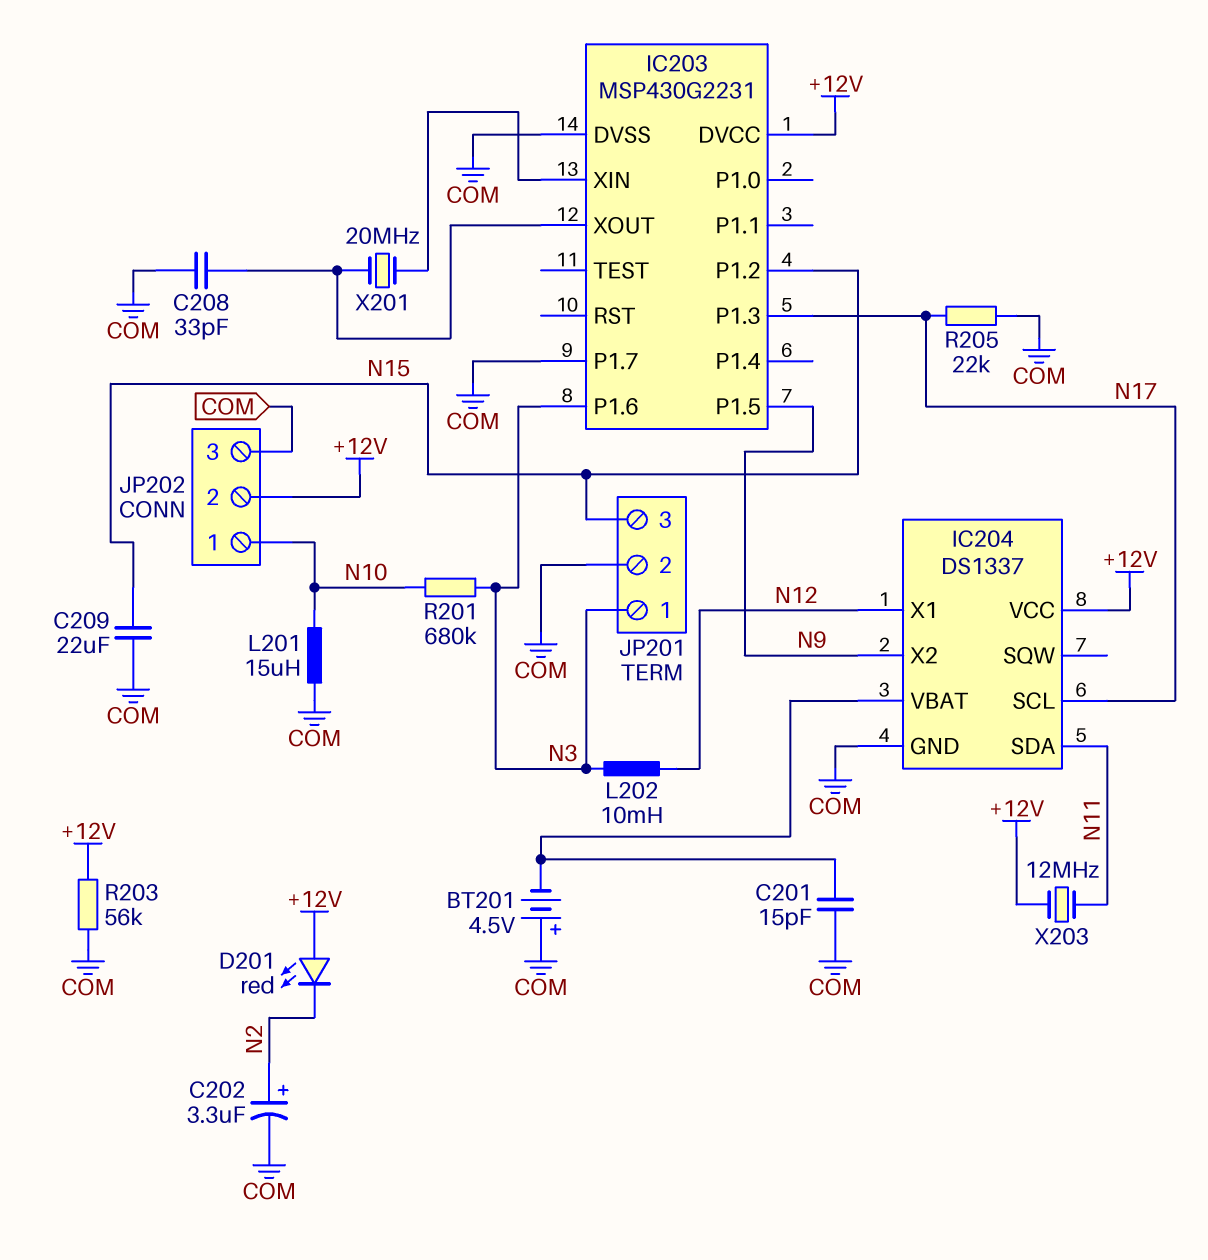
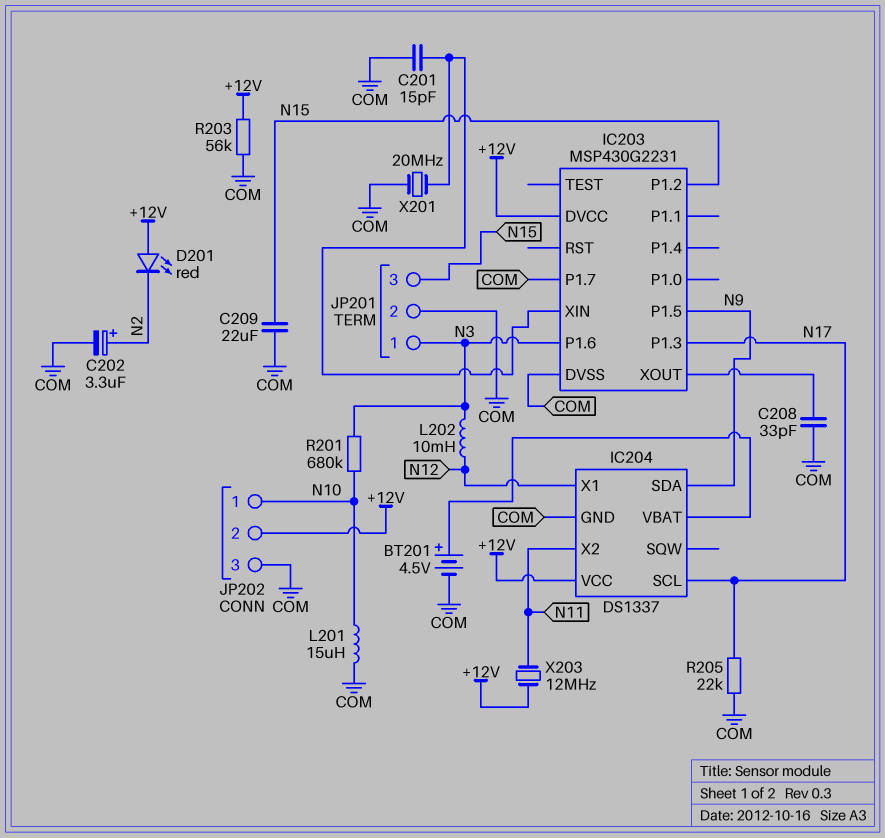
BT201: 4.5V (plus COM, minus IC204/VBAT) -> 4.5V (plus IC204/VBAT, minus COM)
C201: 15pF (COM, IC204/VBAT) -> 15pF (COM, IC203/XIN)
IC204 pin SDA: N11 -> N9
IC204 pin X2: N9 -> N11
X201: 20MHz (IC203/XIN, IC203/XOUT) -> 20MHz (COM, IC203/XIN)

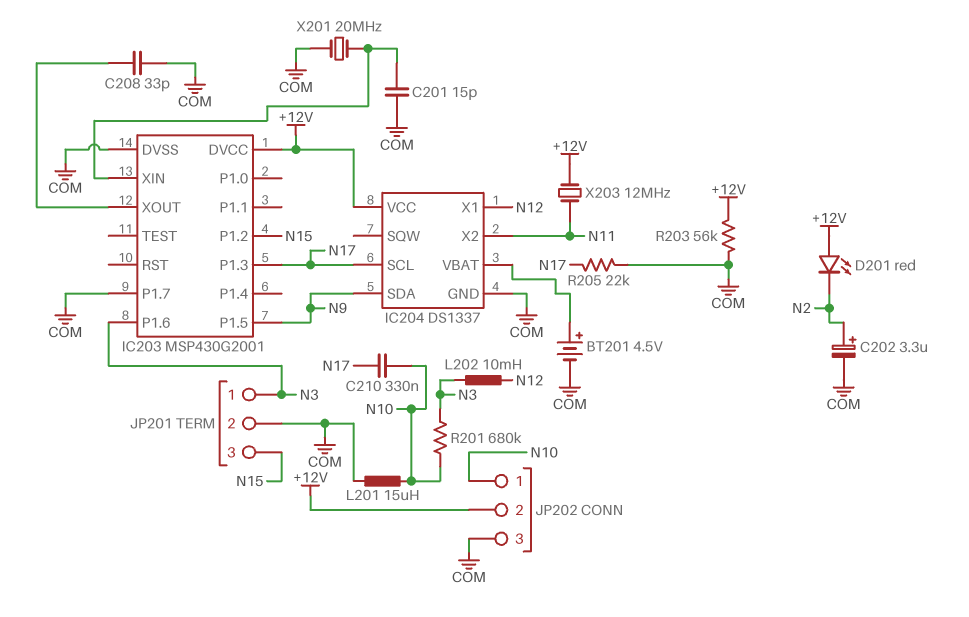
C209: 22uF (COM, N15) -> none
C210: none -> 330nF (N10, N17)
IC203: MSP430G2231 -> MSP430G2001

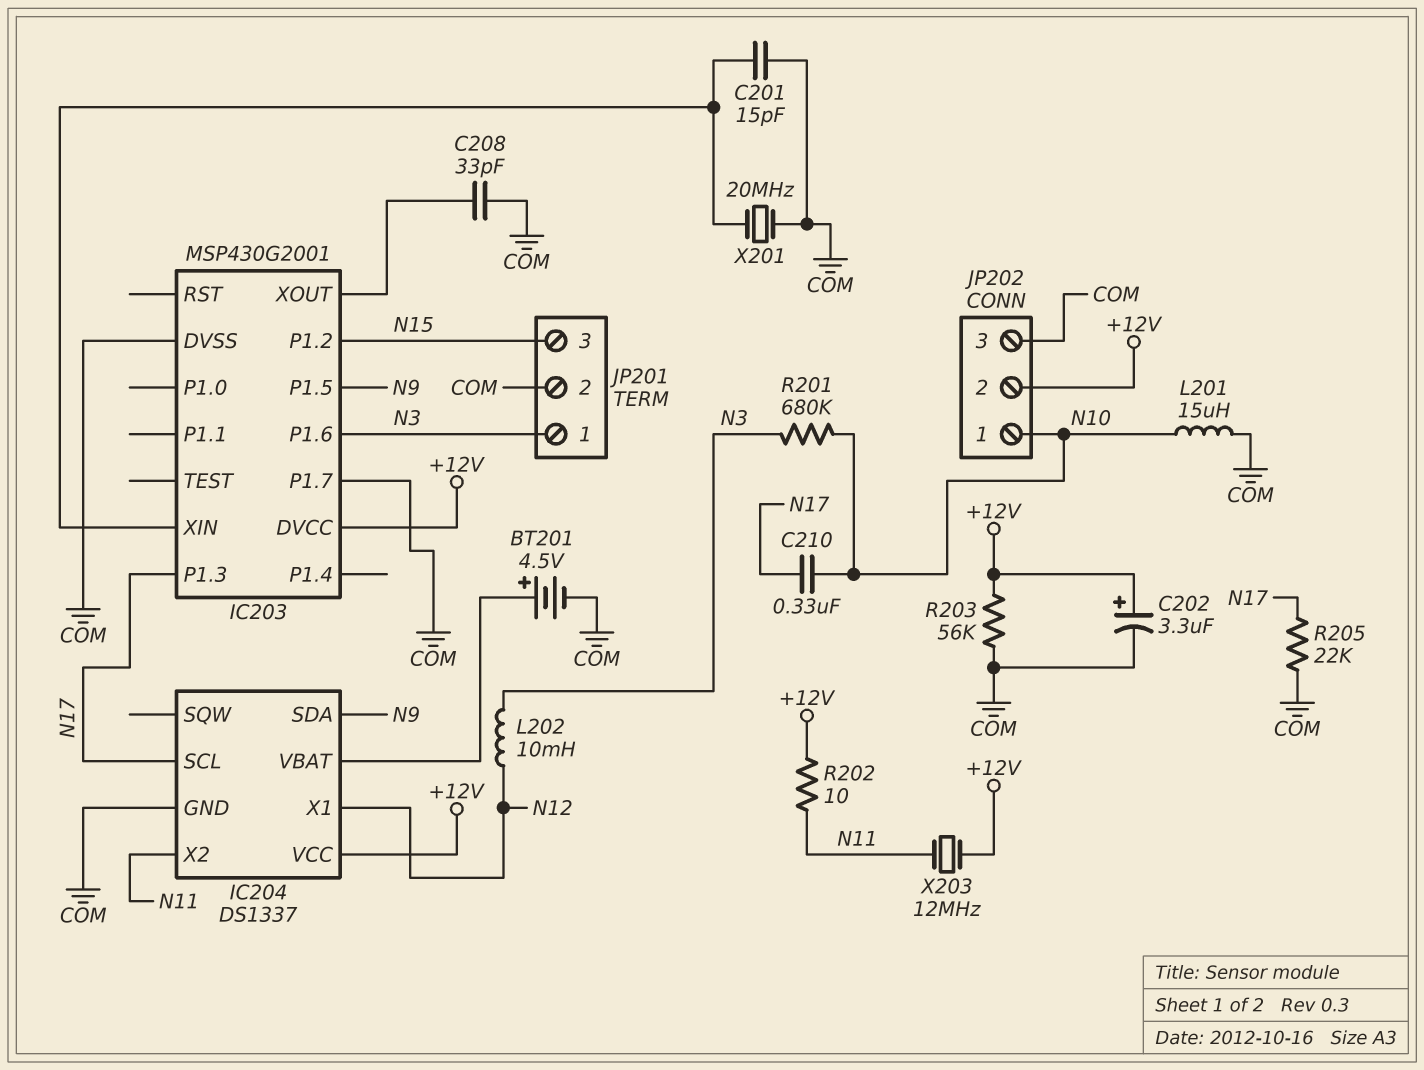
C202: 3.3uF (plus N2, minus COM) -> 3.3uF (plus +12V, minus COM)
D201: LED red (A +12V, K N2) -> none
R202: none -> 10 (+12V, N11)

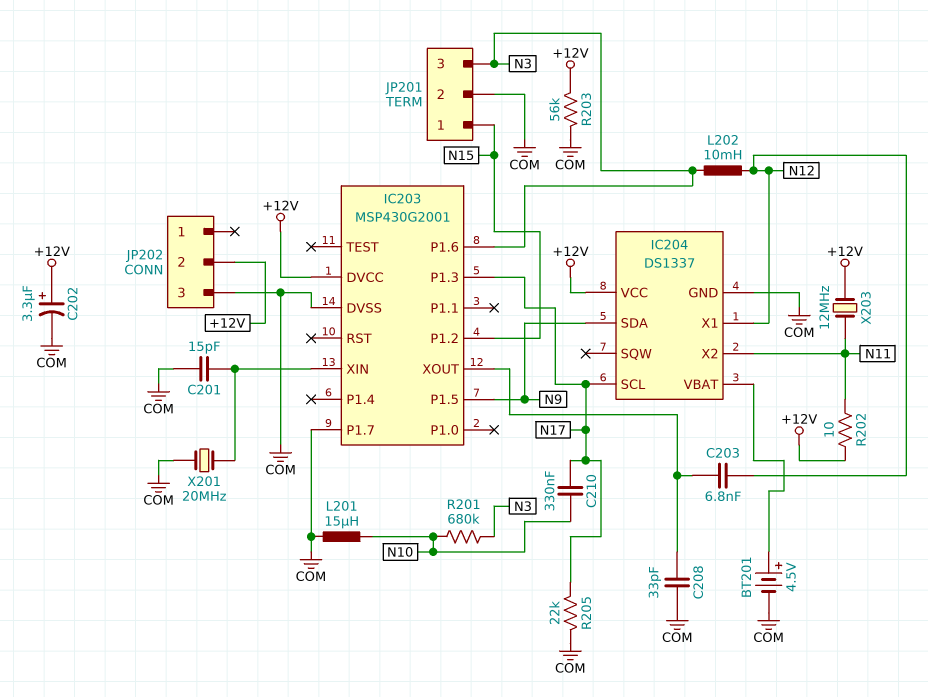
C203: none -> 6.8nF (IC203/XOUT, N12)
JP201 pin 1: N3 -> N15
JP201 pin 3: N15 -> N3
JP202 pin 1: N10 -> none

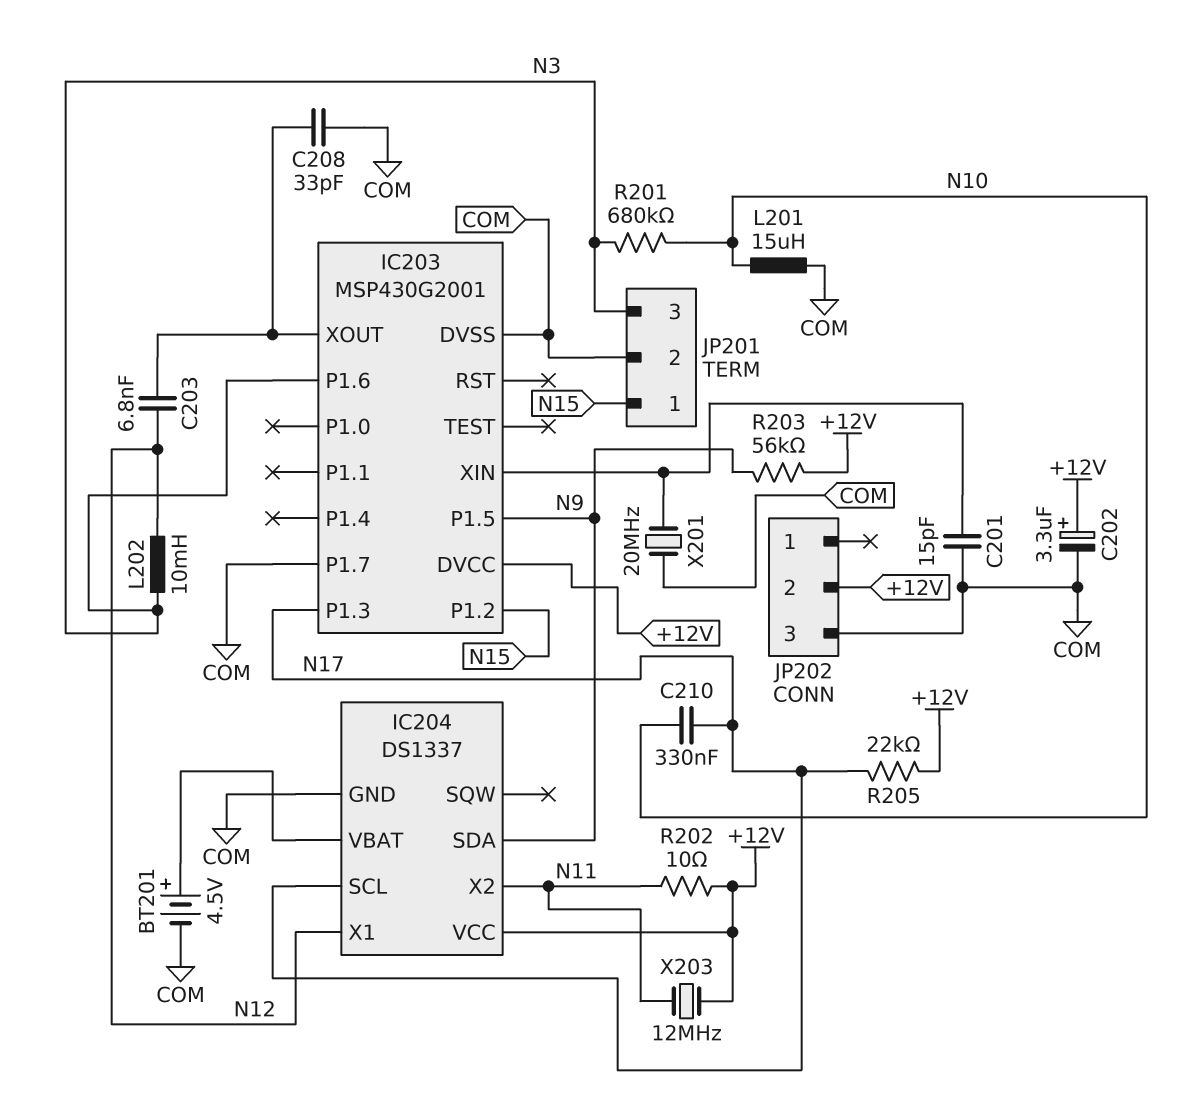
R203: 56k (+12V, COM) -> 56k (+12V, N9)
R205: 22k (COM, N17) -> 22k (+12V, N17)

